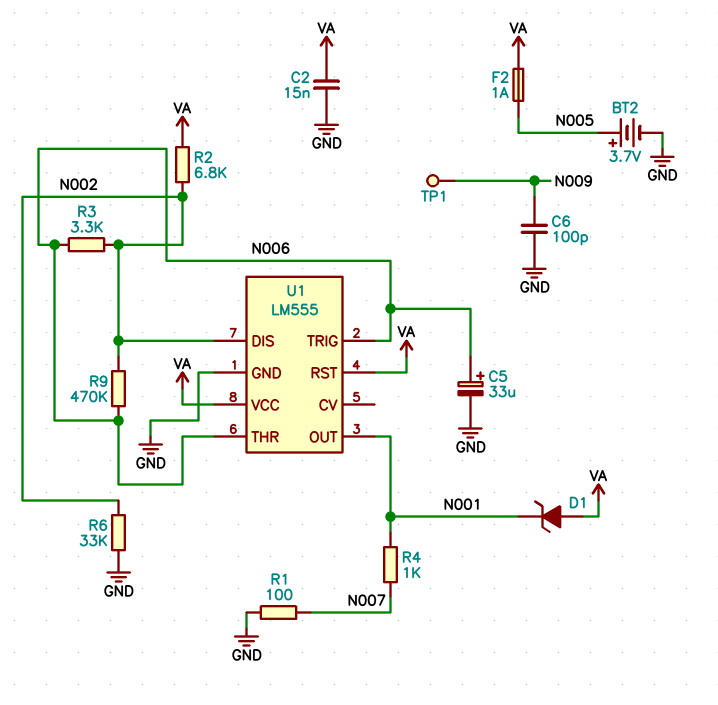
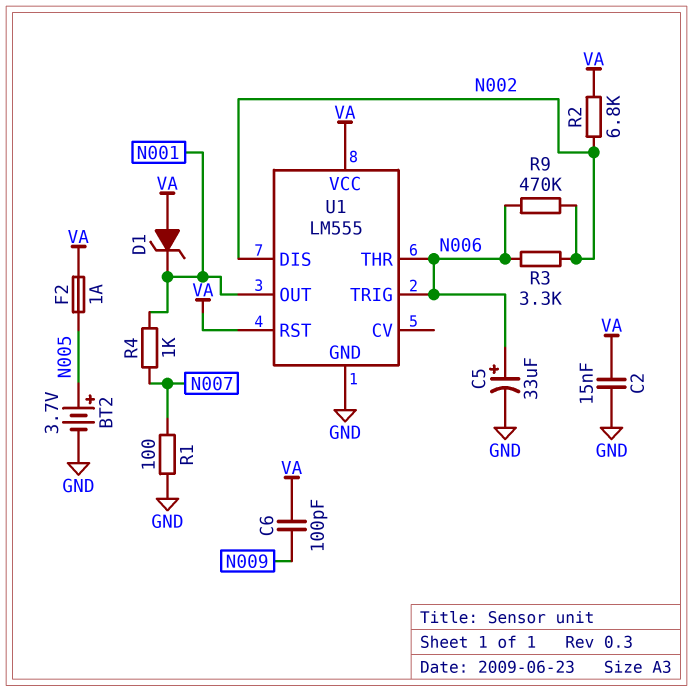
C6: 100pF (GND, N009) -> 100pF (N009, VA)
R6: 33k (GND, N002) -> none
TP1: test point (N009) -> none

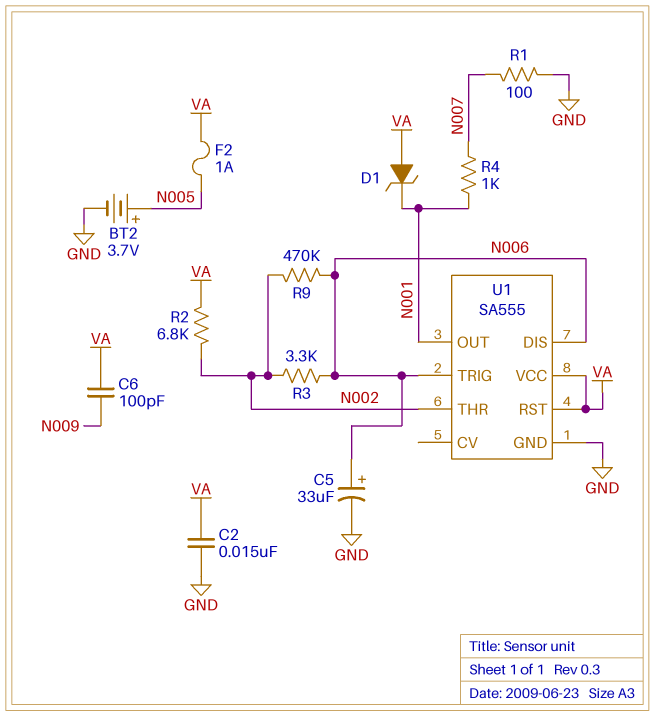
U1: LM555 -> SA555
U1 pin DIS: N002 -> N006
U1 pin THR: N006 -> N002

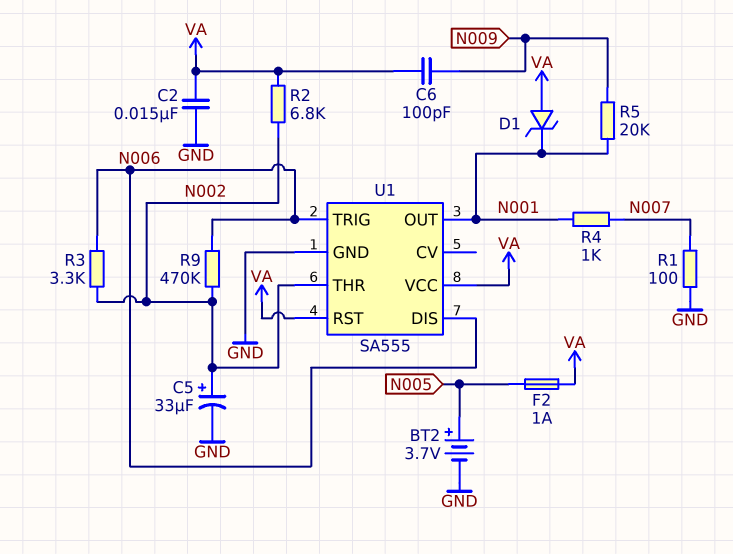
C5: 33uF (plus N006, minus GND) -> 33uF (plus N002, minus GND)
R5: none -> 20k (N001, N009)

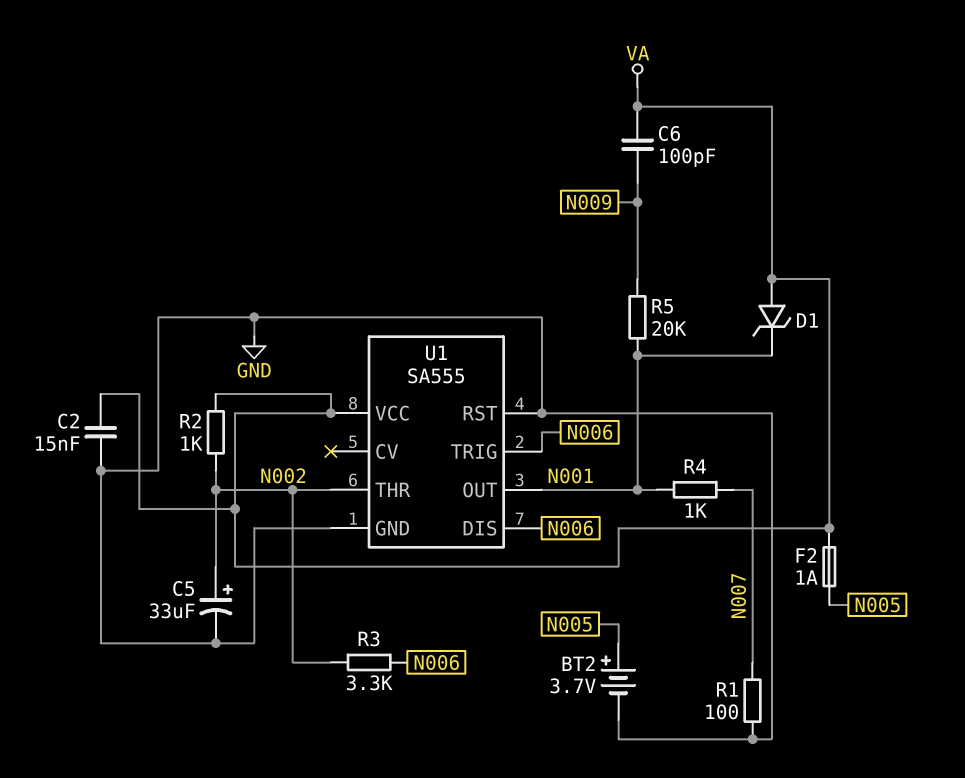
R2: 6.8k (N002, VA) -> 1k (N002, VA)
R9: 470k (N002, N006) -> none
U1 pin RST: VA -> GND

